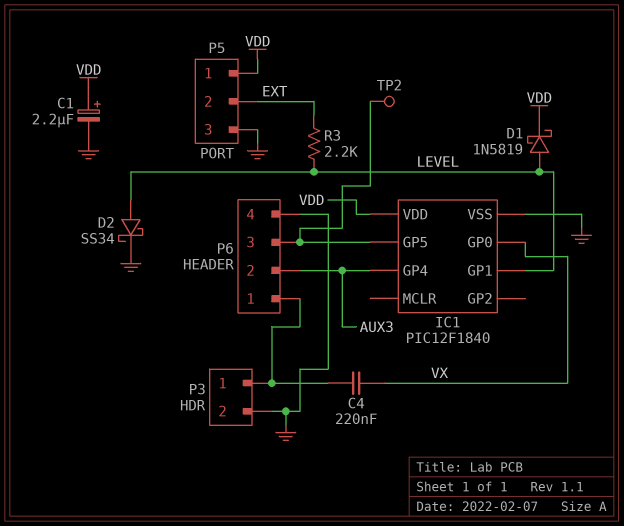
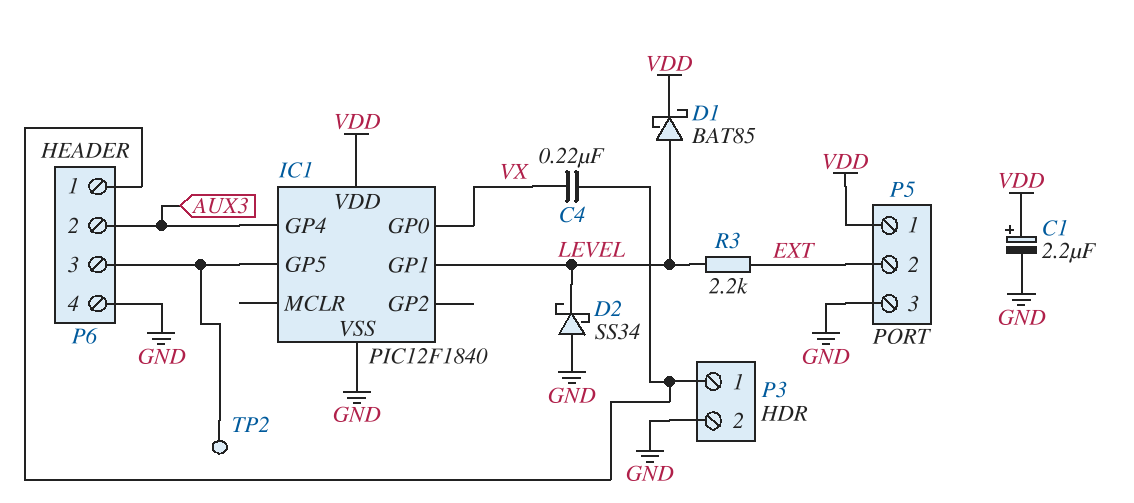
D1: schottky 1N5819 (A LEVEL, K VDD) -> schottky BAT85 (A LEVEL, K VDD)
D2: schottky SS34 (A LEVEL, K GND) -> schottky SS34 (A GND, K LEVEL)

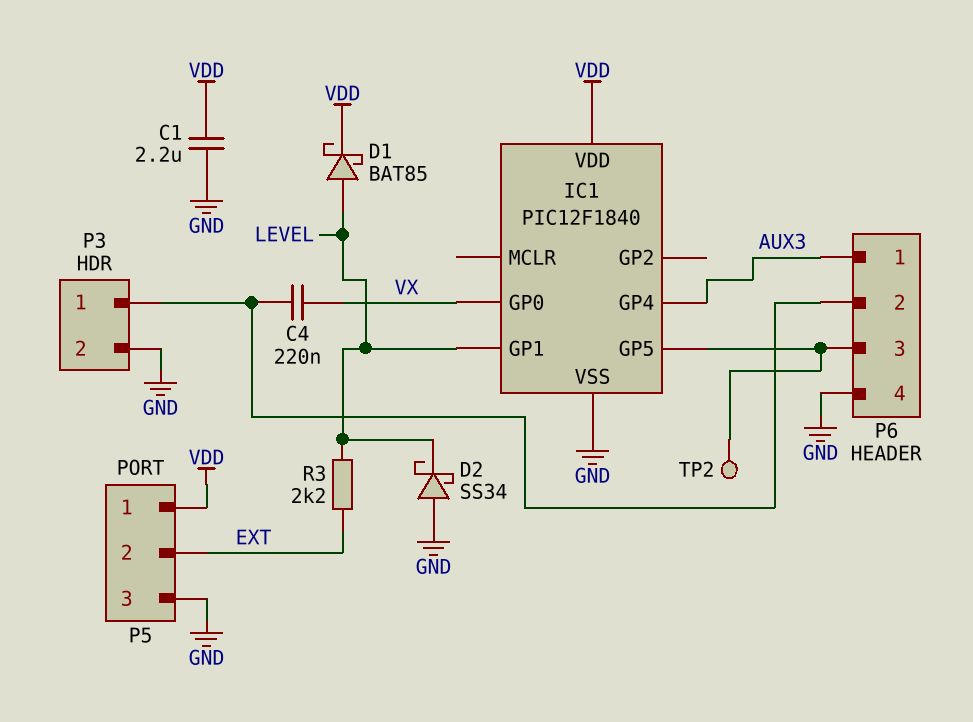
C1: 2.2uF (plus VDD, minus GND) -> 2.2uF (GND, VDD)
P6 pin 1: P3/1 -> AUX3
P6 pin 2: AUX3 -> P3/1

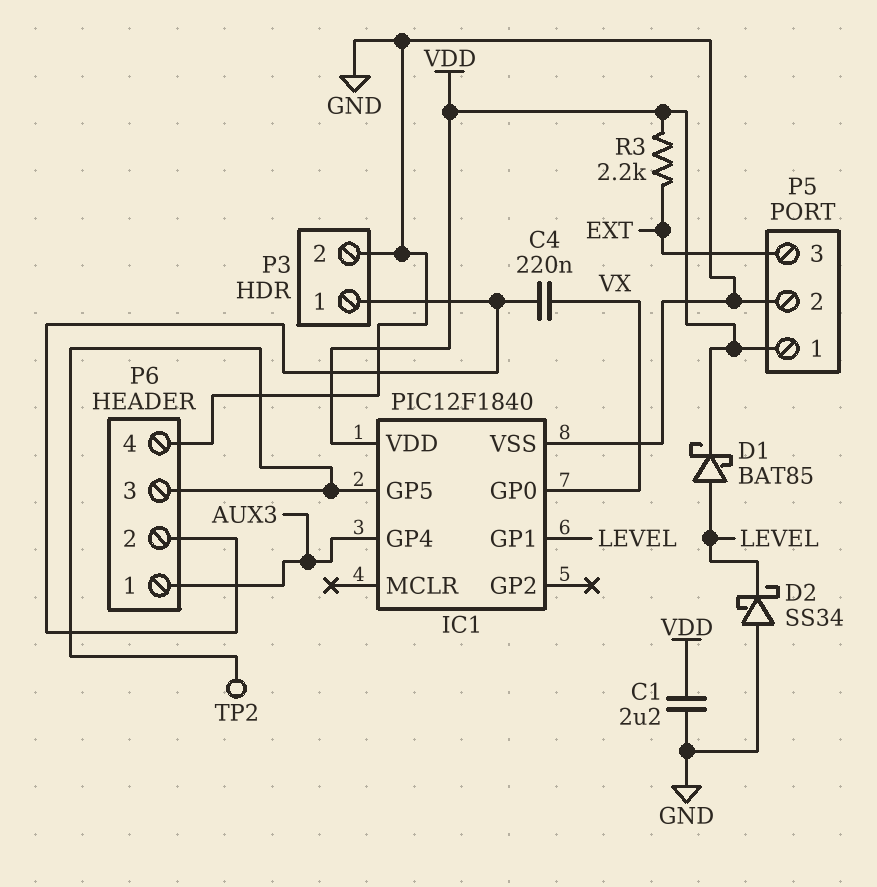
P5 pin 2: EXT -> GND
P5 pin 3: GND -> EXT
R3: 2.2k (EXT, LEVEL) -> 2.2k (EXT, VDD)

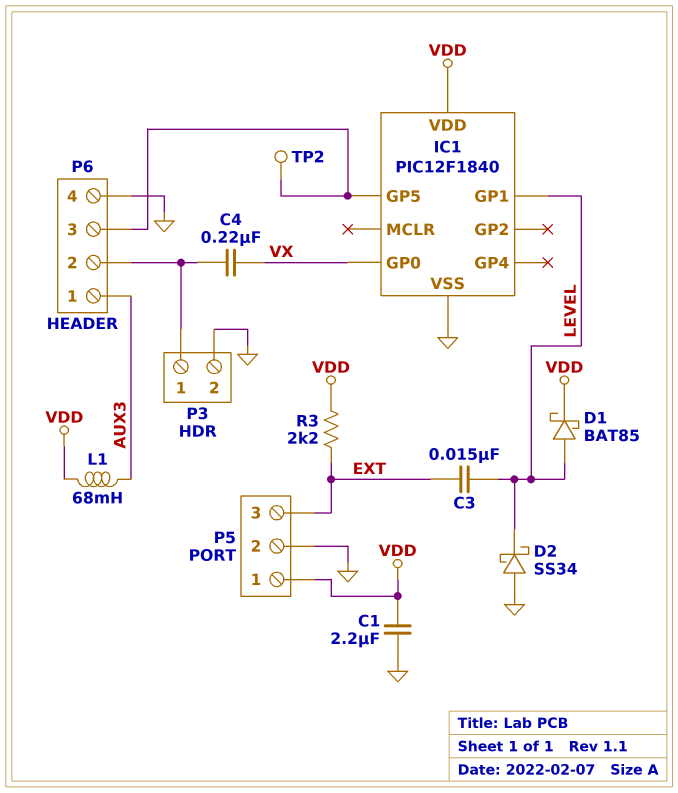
C3: none -> 15nF (EXT, LEVEL)
IC1 pin GP4: AUX3 -> none
L1: none -> 68mH (AUX3, VDD)

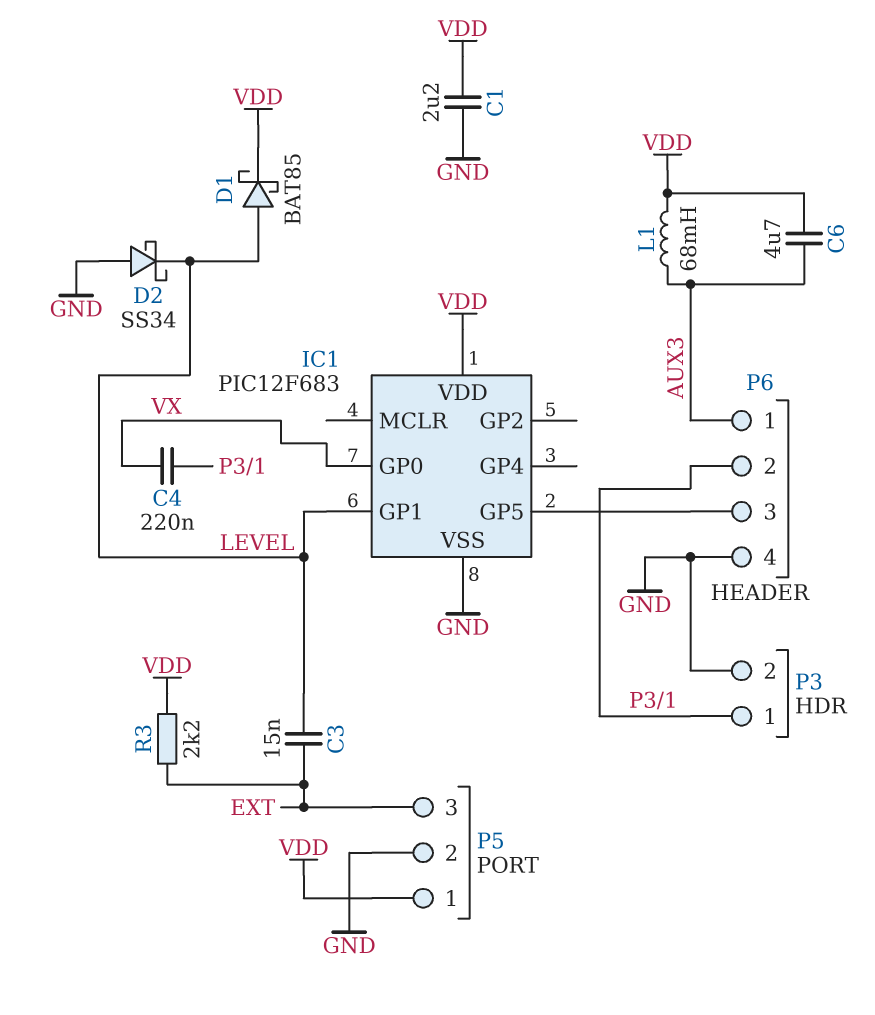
C6: none -> 4.7uF (AUX3, VDD)
IC1: PIC12F1840 -> PIC12F683
TP2: test point (IC1/GP5) -> none

